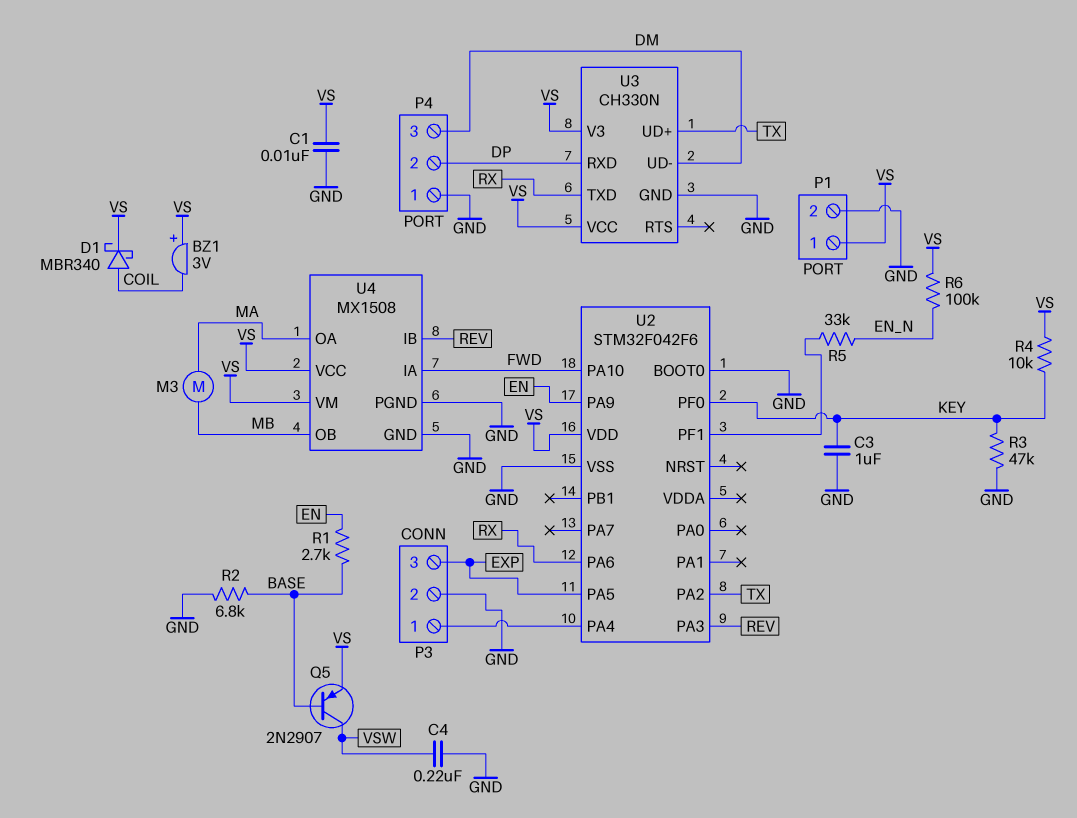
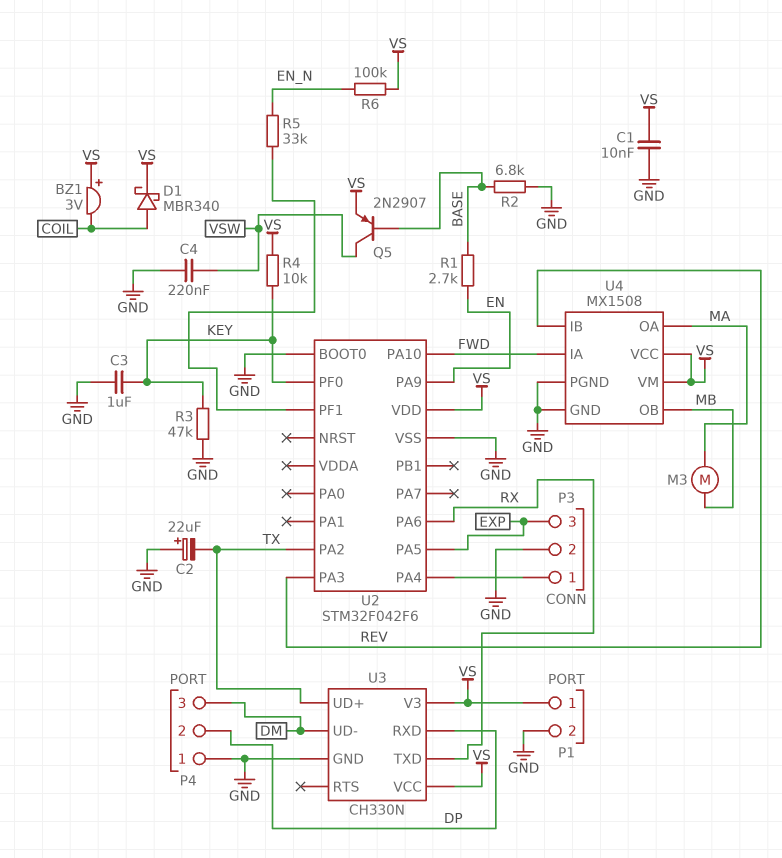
C2: none -> 22uF (plus GND, minus TX)

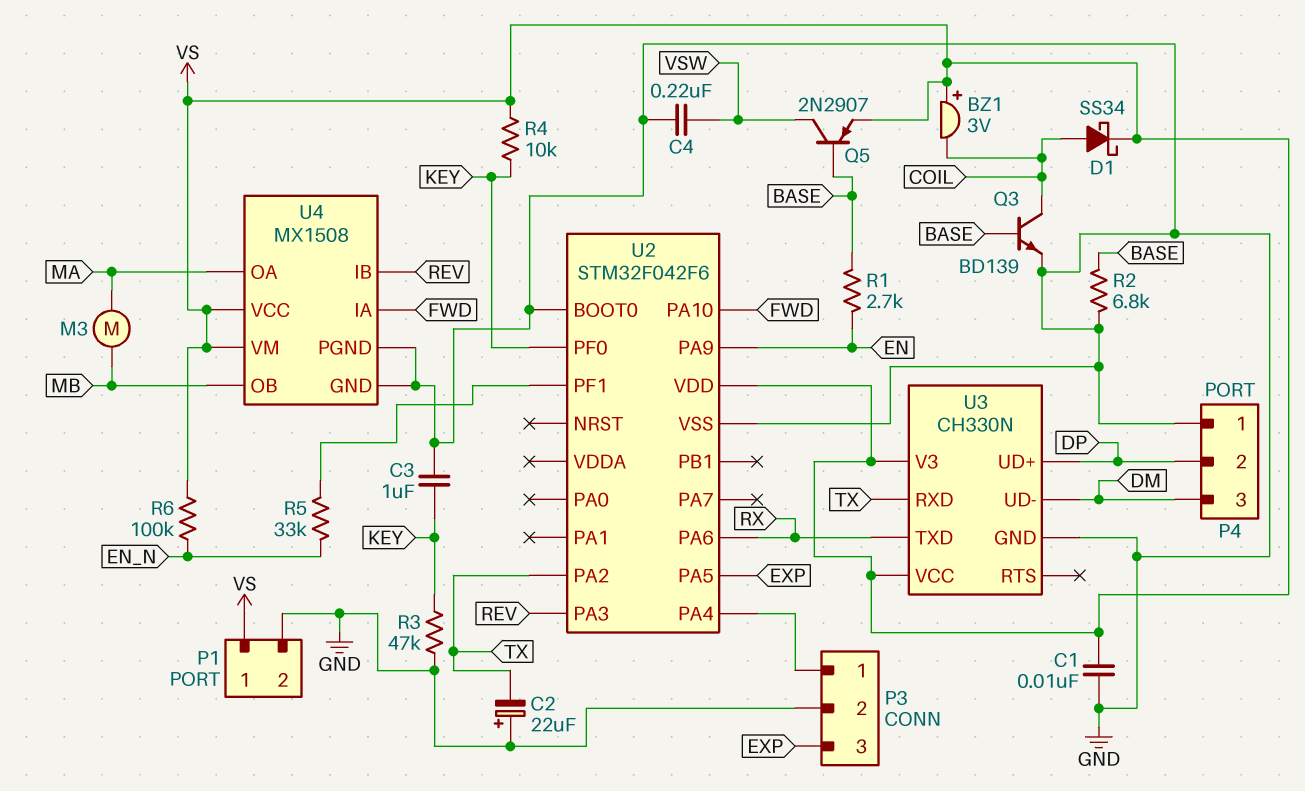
D1: schottky MBR340 (A COIL, K VS) -> schottky SS34 (A COIL, K VS)
Q3: none -> NPN BD139 (B BASE, C COIL, E GND)
U3 pin RXD: DP -> TX
U3 pin UD+: TX -> DP

